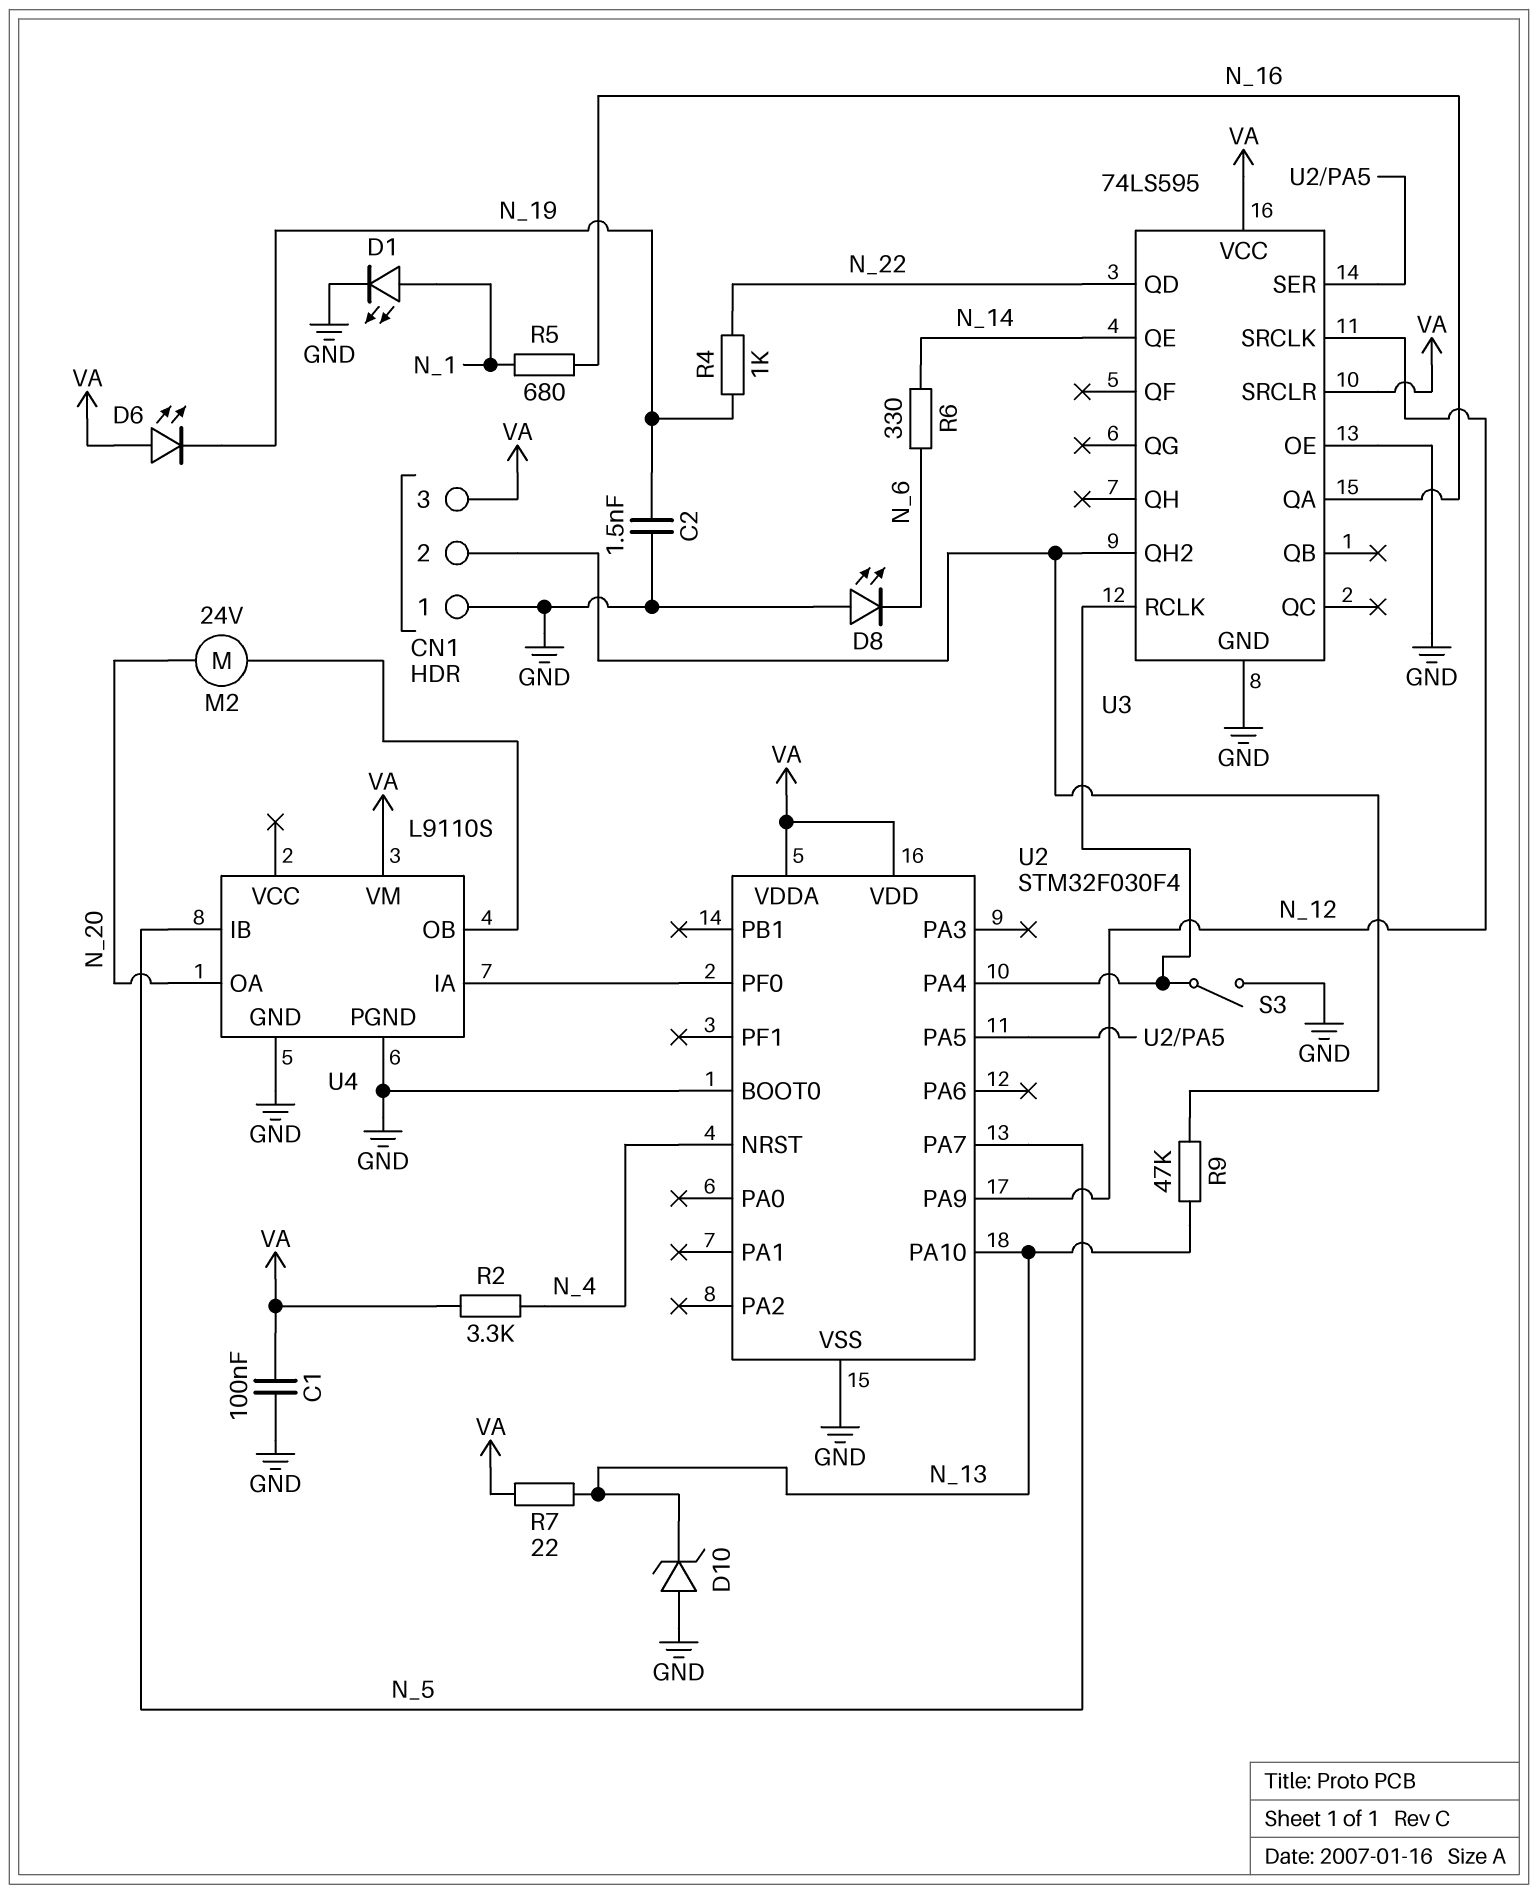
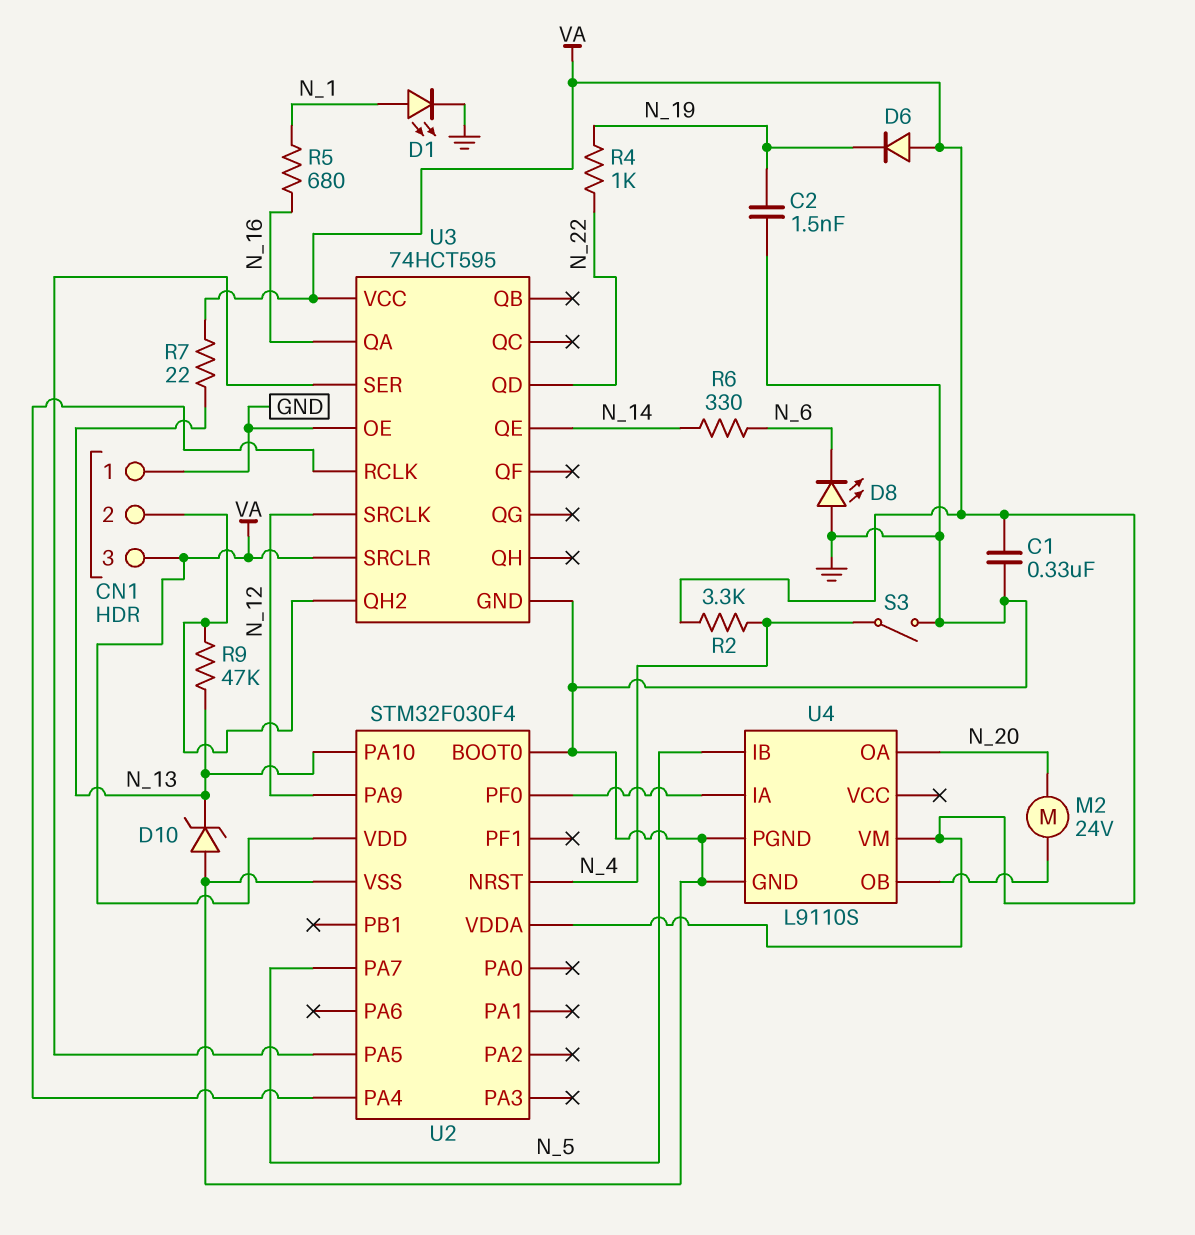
C1: 100nF (GND, VA) -> 330nF (GND, VA)
D6: LED (A VA, K N_19) -> diode (A VA, K N_19)
S3: switch (GND, U2/PA4) -> switch (GND, N_4)
U3: 74LS595 -> 74HCT595

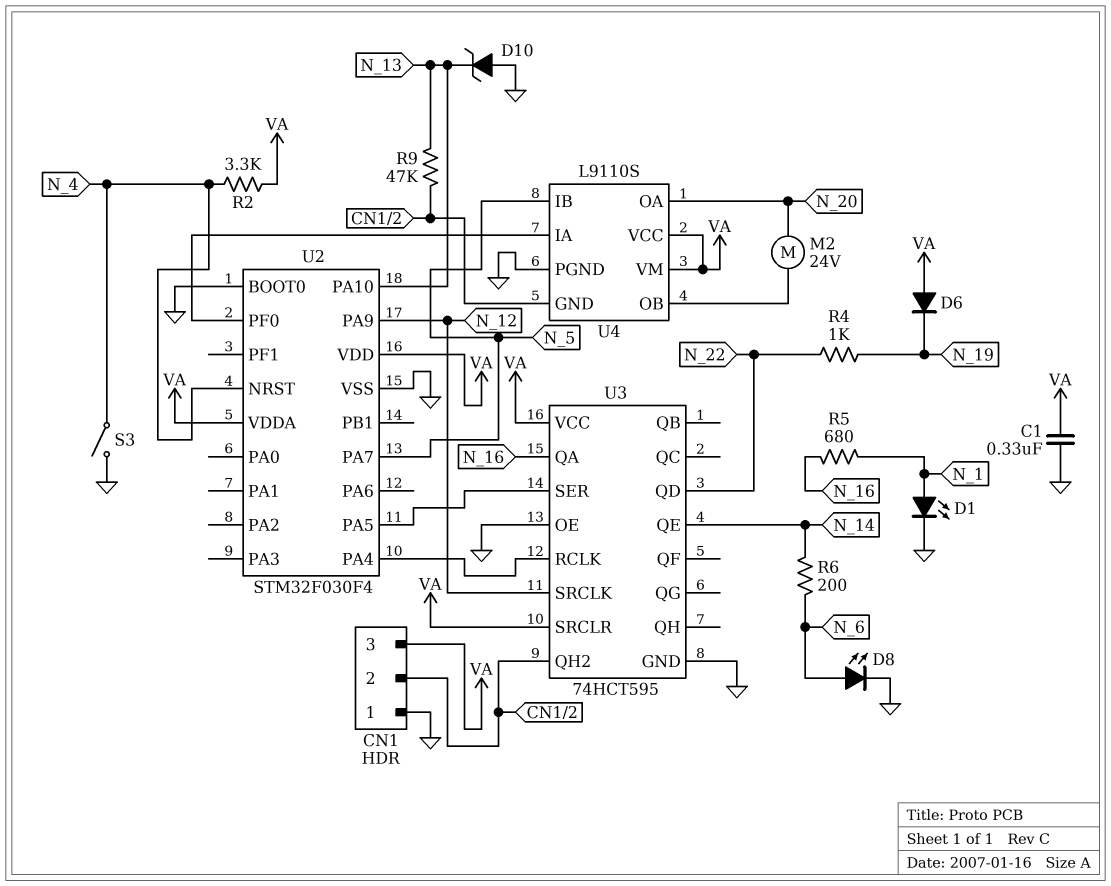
C2: 1.5nF (GND, N_19) -> none
D8: LED (A GND, K N_6) -> LED (A N_6, K GND)
R6: 330 (N_6, N_14) -> 200 (N_6, N_14)
R7: 22 (N_13, VA) -> none
U4 pin GND: GND -> CN1/2
U4 pin VCC: none -> VA

